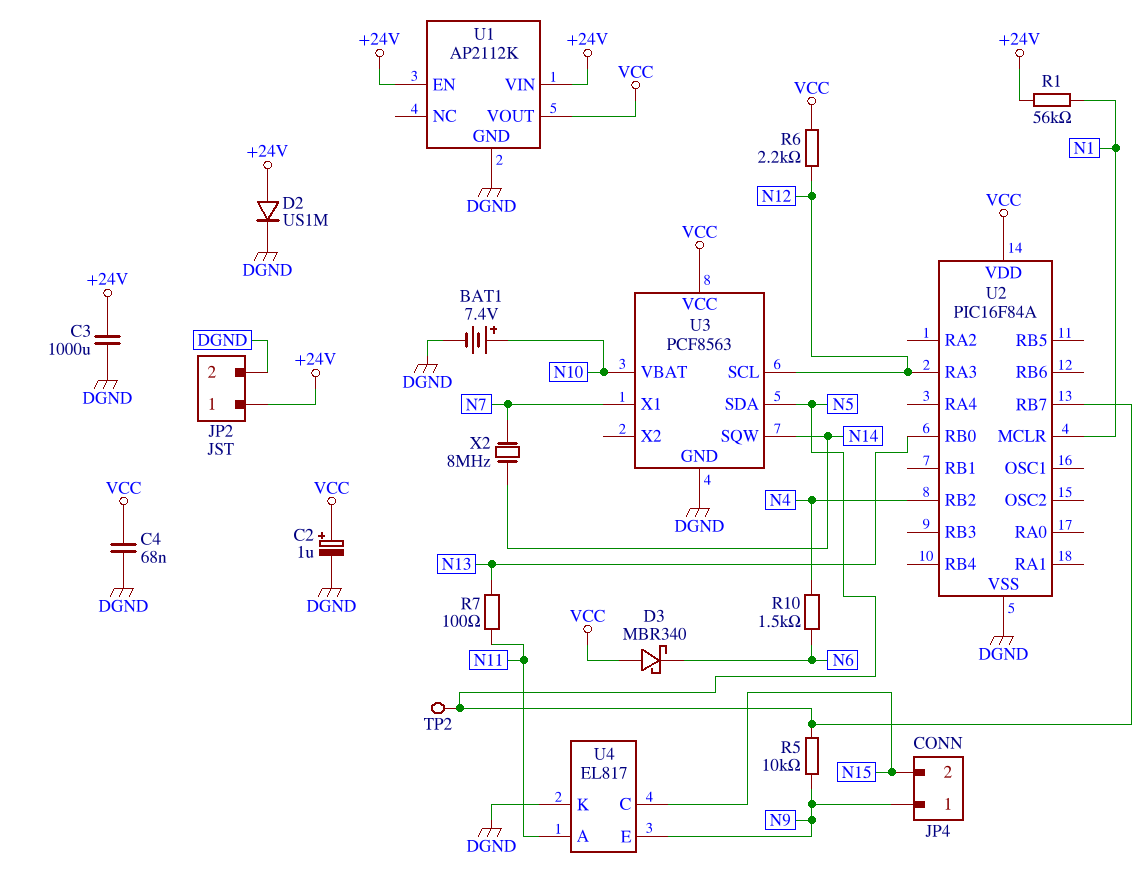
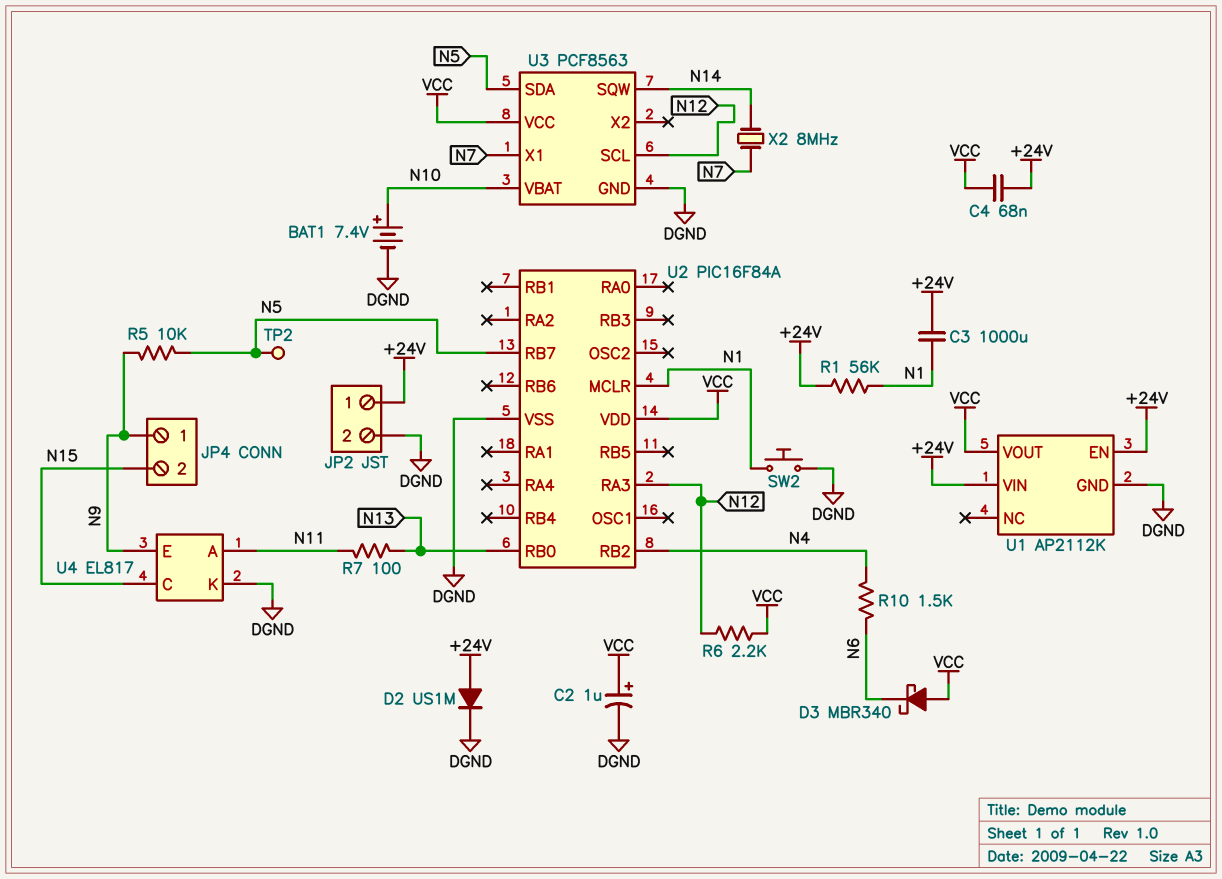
C3: 1000uF (+24V, DGND) -> 1000uF (+24V, N1)
C4: 68nF (DGND, VCC) -> 68nF (+24V, VCC)
SW2: none -> button (DGND, N1)

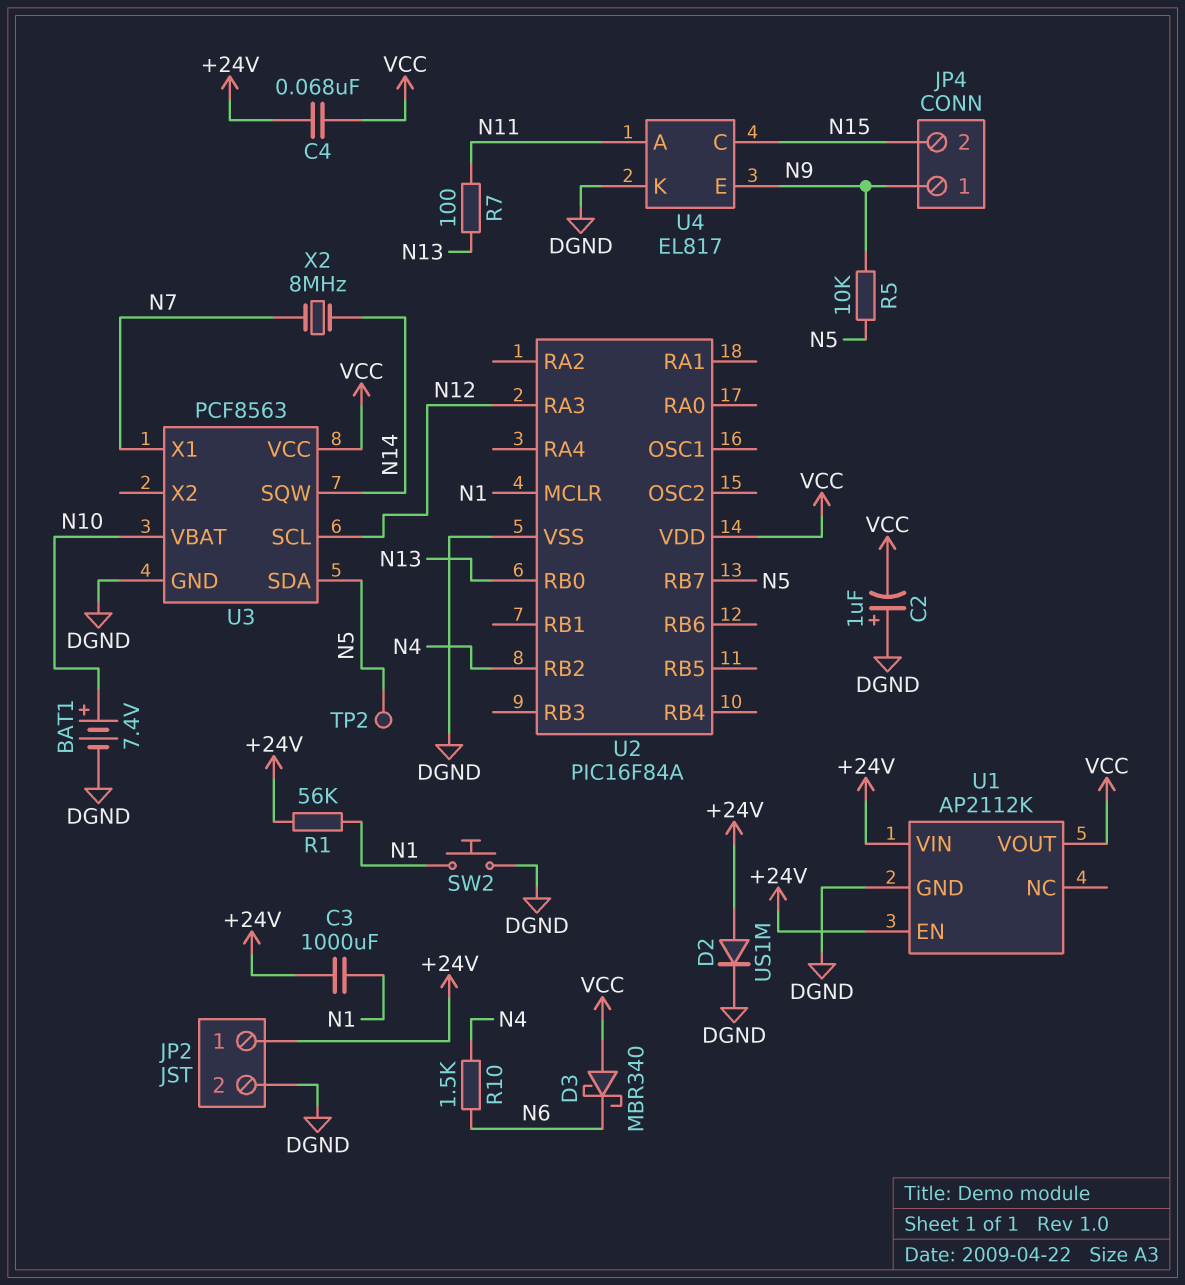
C2: 1uF (plus VCC, minus DGND) -> 1uF (plus DGND, minus VCC)
R6: 2.2k (N12, VCC) -> none

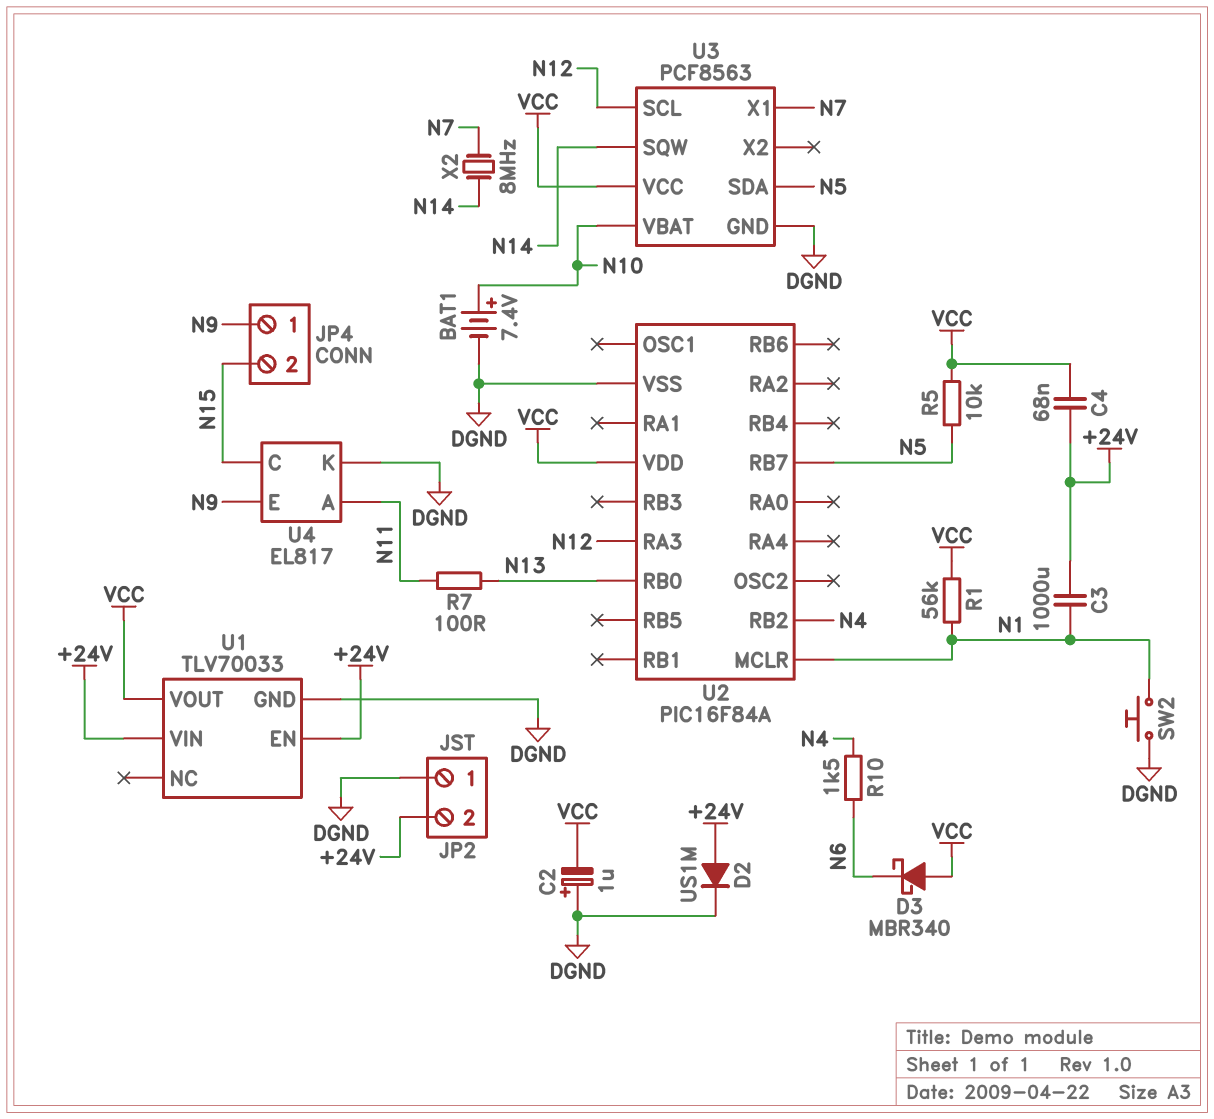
JP2 pin 1: +24V -> DGND
JP2 pin 2: DGND -> +24V
R1: 56k (+24V, N1) -> 56k (N1, VCC)
R5: 10k (N5, N9) -> 10k (N5, VCC)
TP2: test point (N5) -> none
U1: AP2112K -> TLV70033

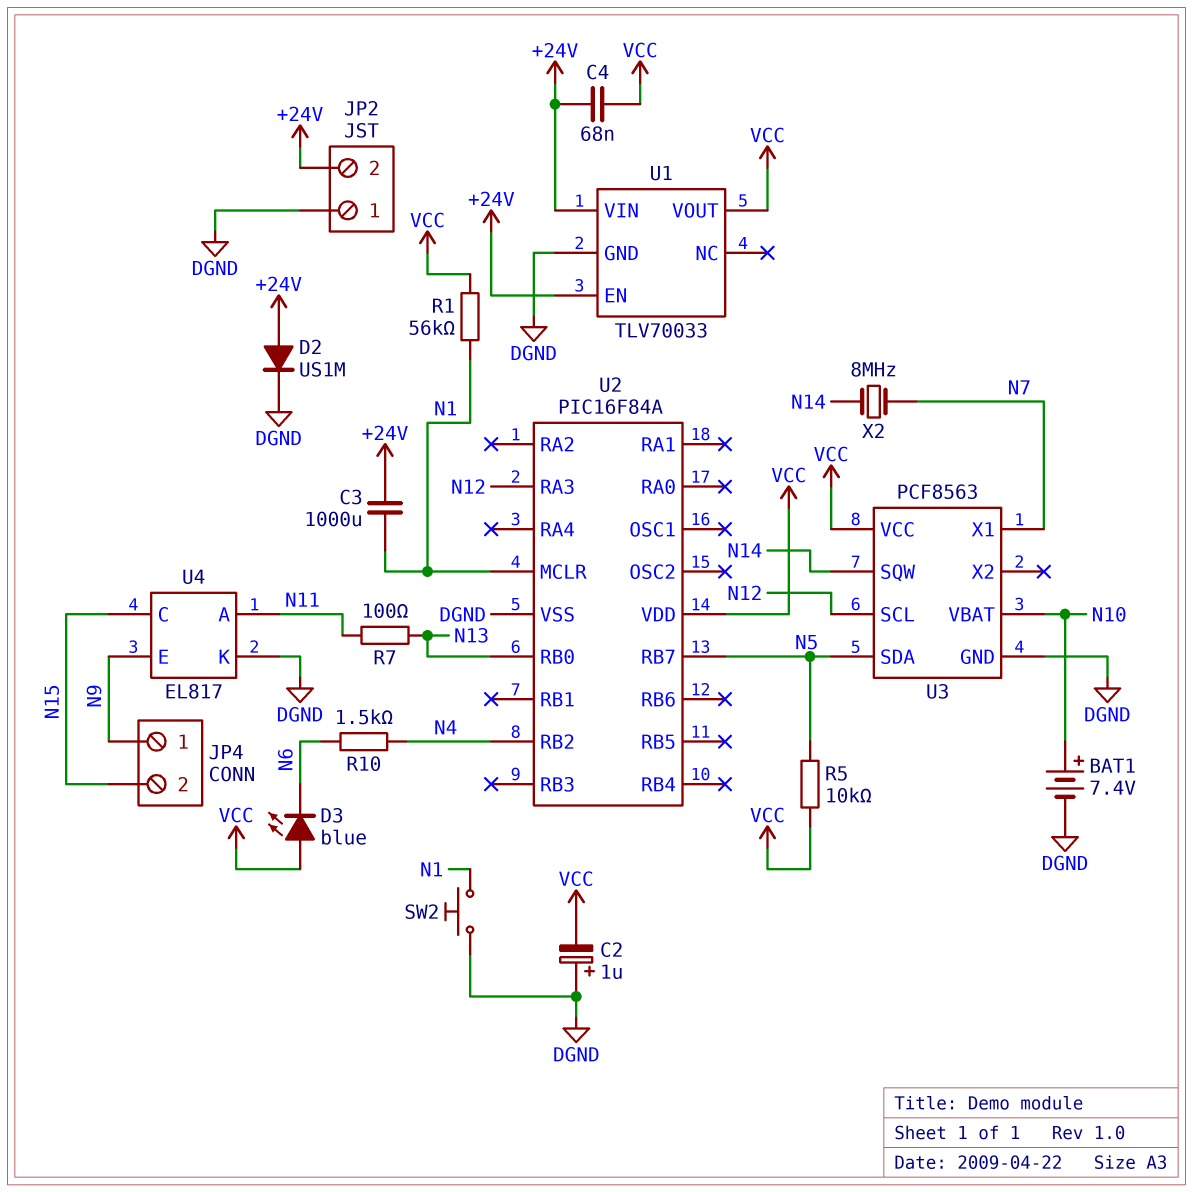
D3: schottky MBR340 (A VCC, K N6) -> LED blue (A VCC, K N6)

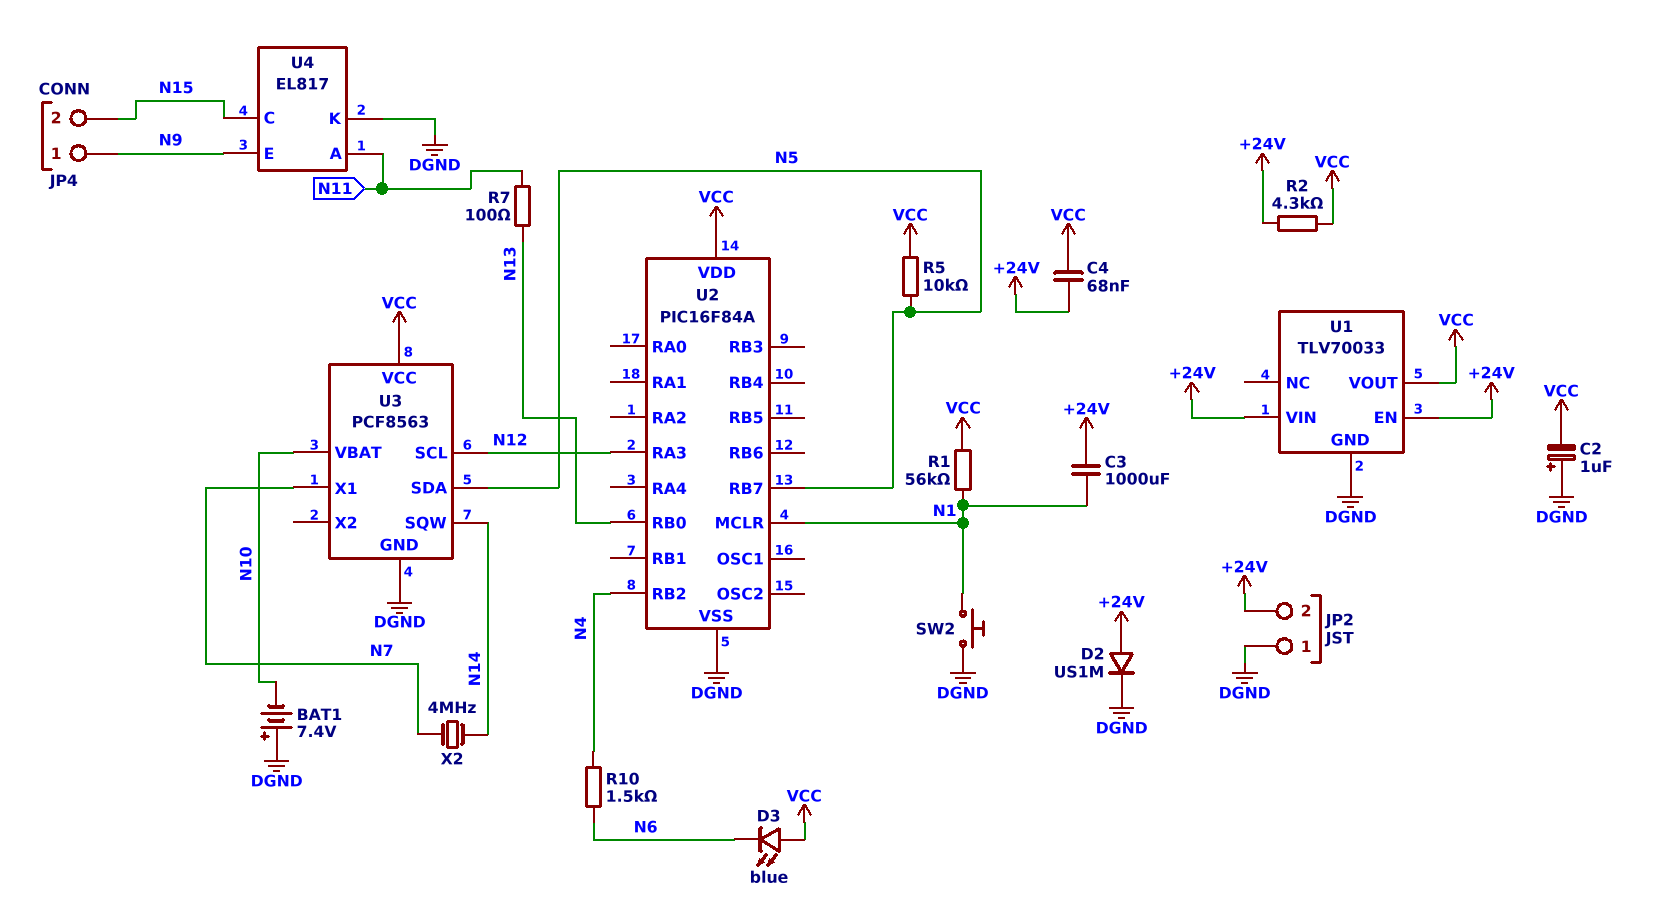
BAT1: 7.4V (plus N10, minus DGND) -> 7.4V (plus DGND, minus N10)
R2: none -> 4.3k (+24V, VCC)
X2: 8MHz (N7, N14) -> 4MHz (N7, N14)

